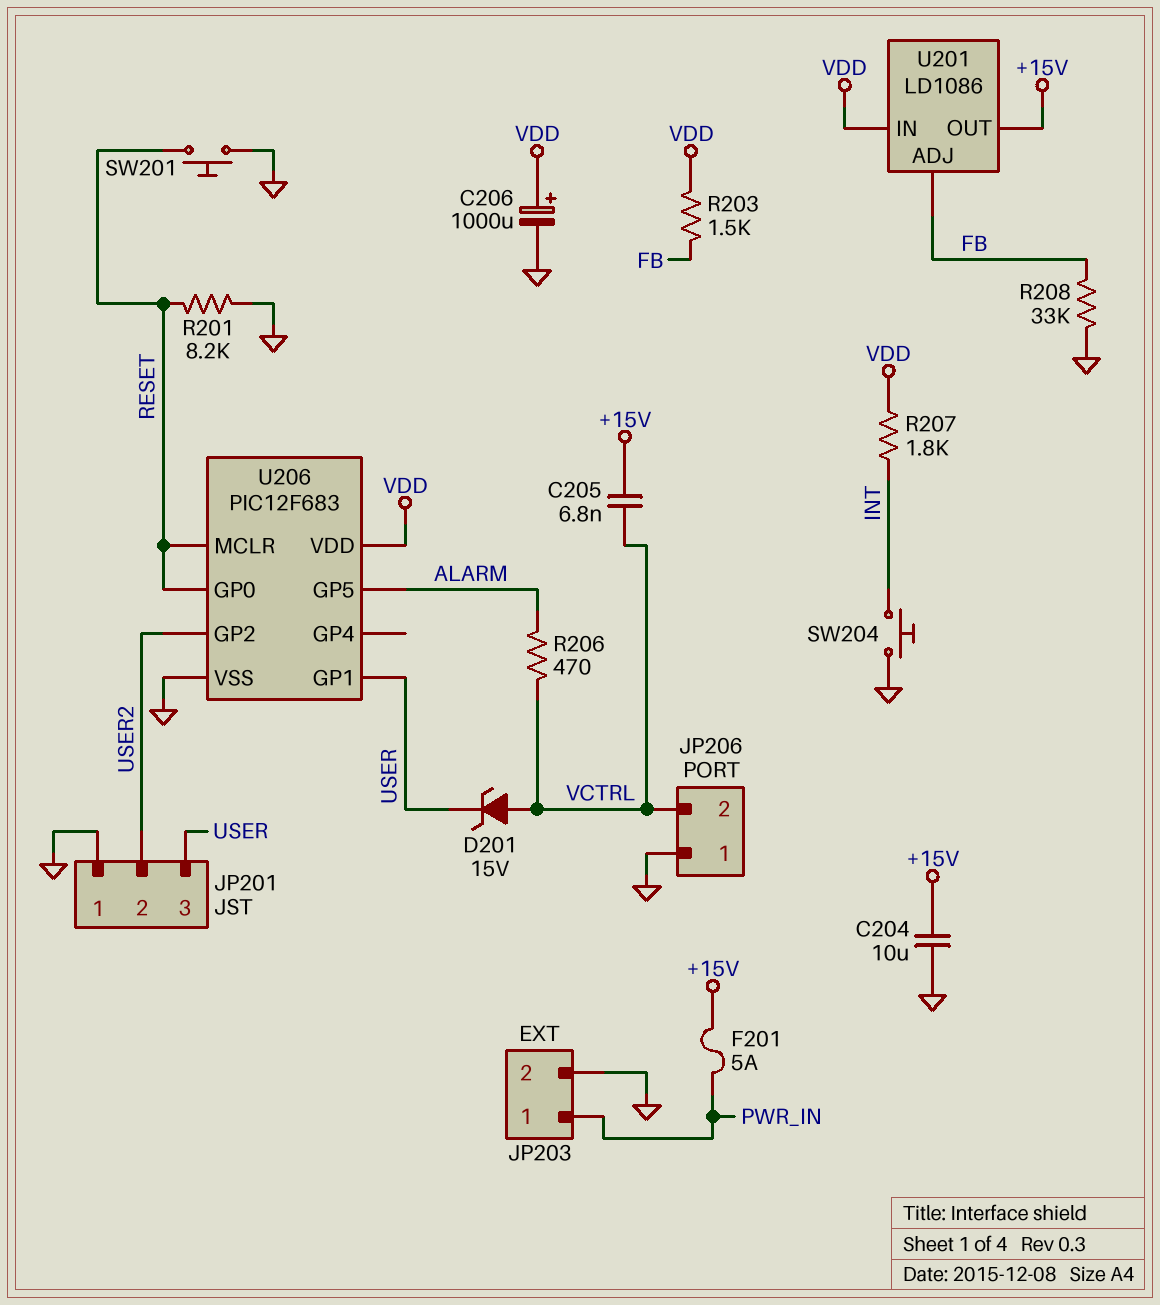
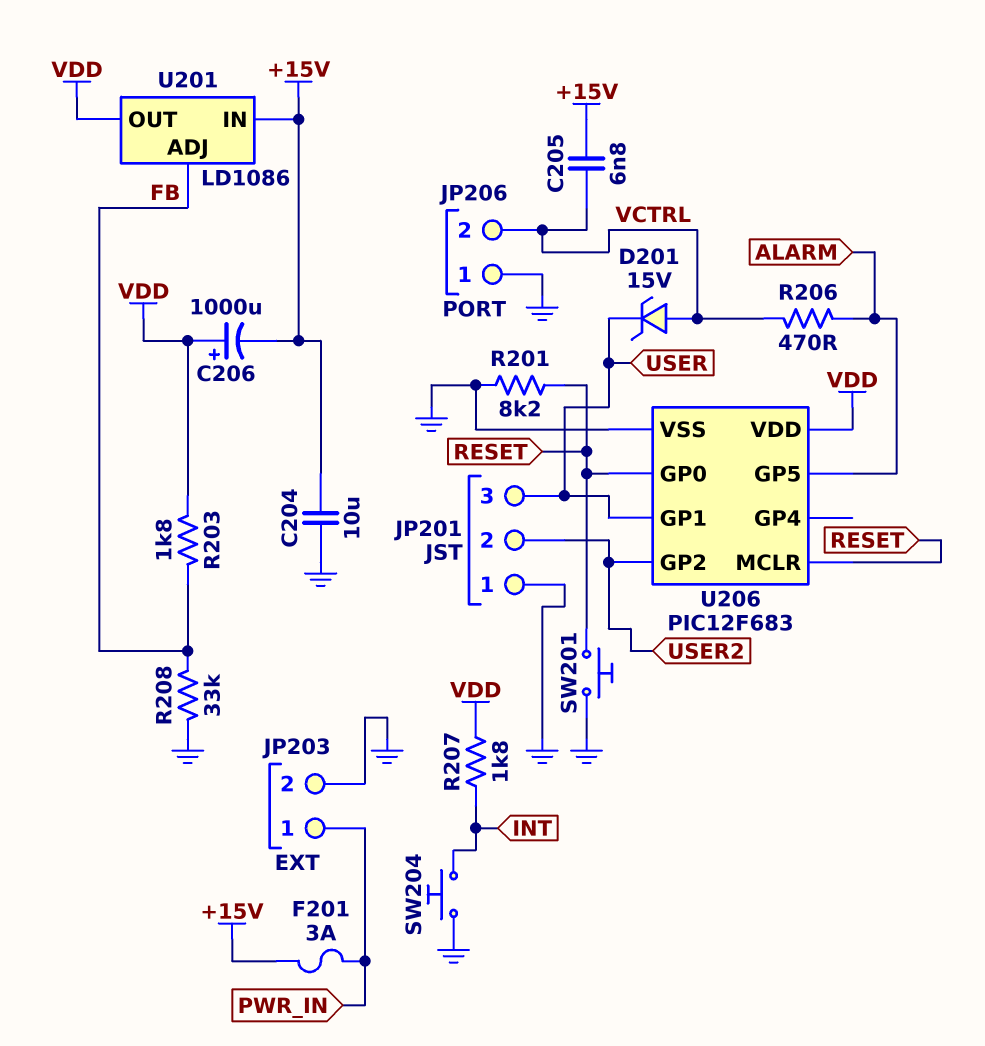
C206: 1000uF (plus VDD, minus GND) -> 1000uF (plus VDD, minus +15V)
F201: 5A (+15V, PWR_IN) -> 3A (+15V, PWR_IN)
R203: 1.5k (FB, VDD) -> 1.8k (FB, VDD)
U201 pin IN: VDD -> +15V
U201 pin OUT: +15V -> VDD

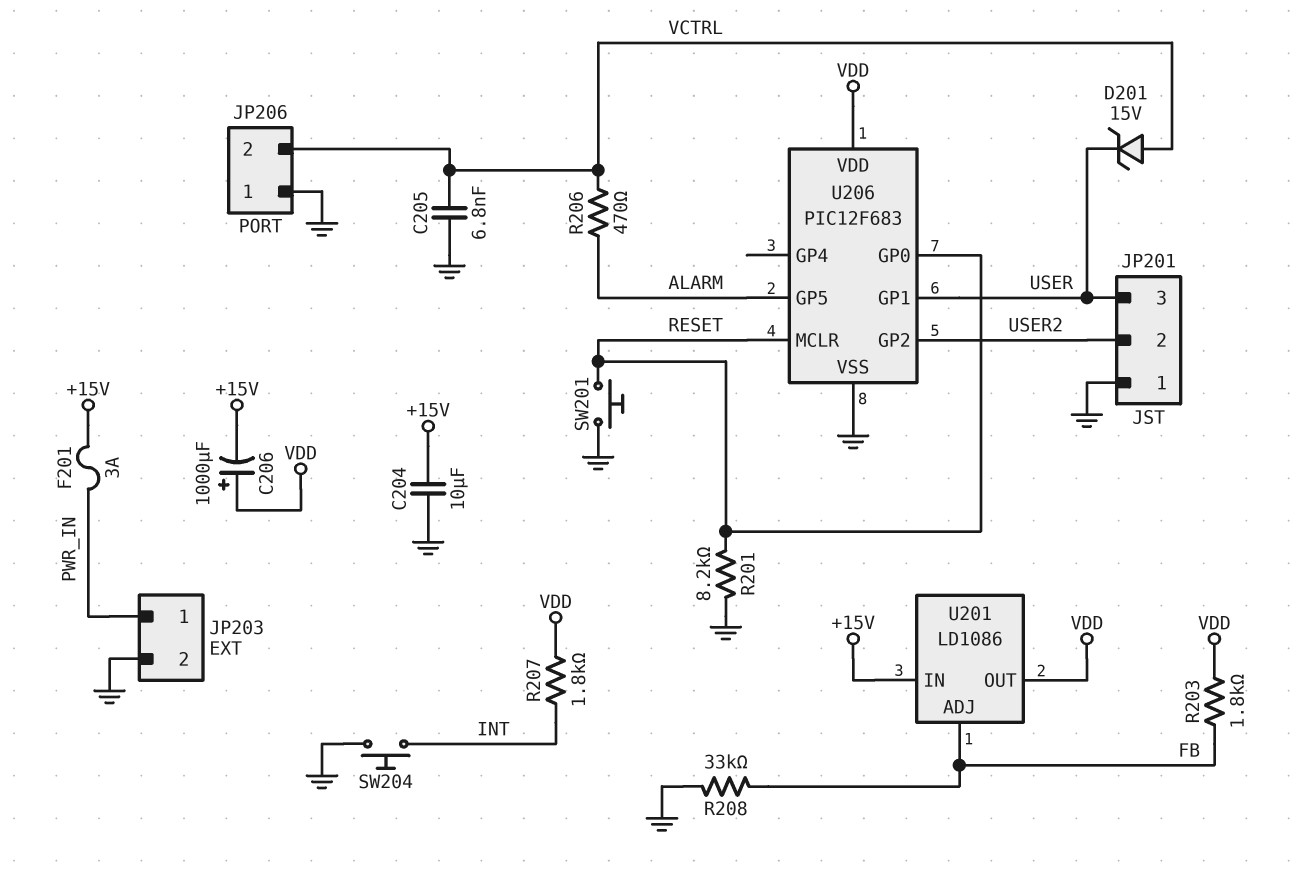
C205: 6.8nF (+15V, VCTRL) -> 6.8nF (GND, VCTRL)

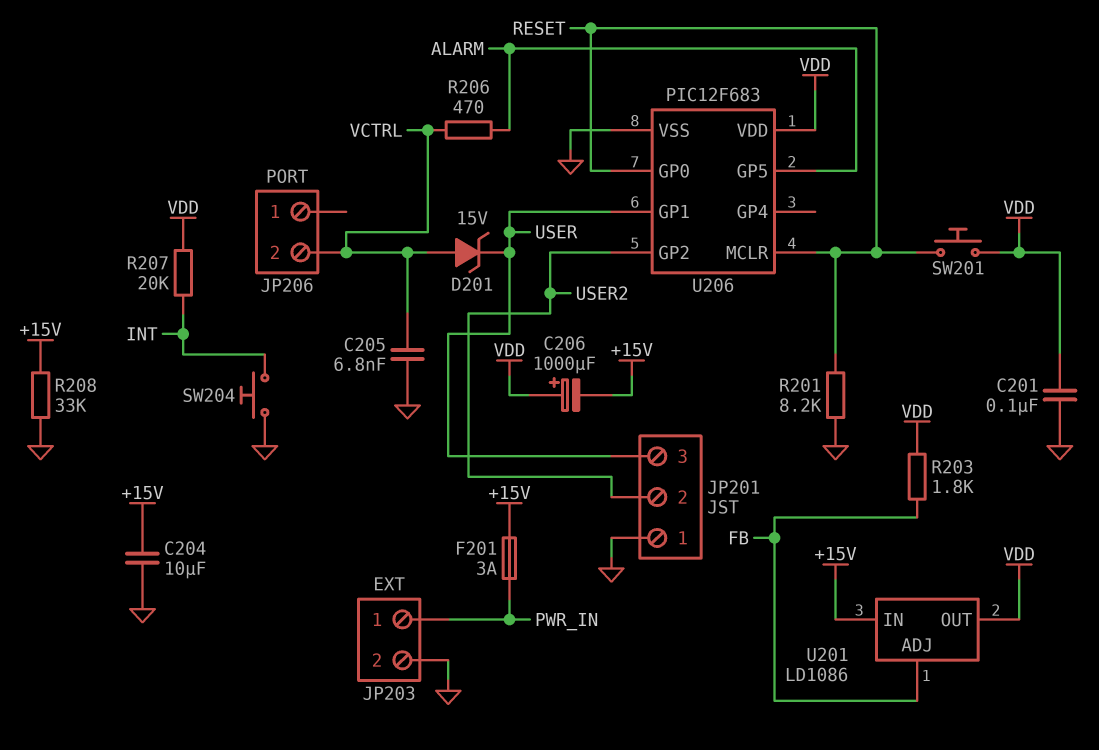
C201: none -> 100nF (GND, VDD)
JP206 pin 1: GND -> none
R207: 1.8k (INT, VDD) -> 20k (INT, VDD)
R208: 33k (FB, GND) -> 33k (+15V, GND)
SW201: button (GND, RESET) -> button (RESET, VDD)

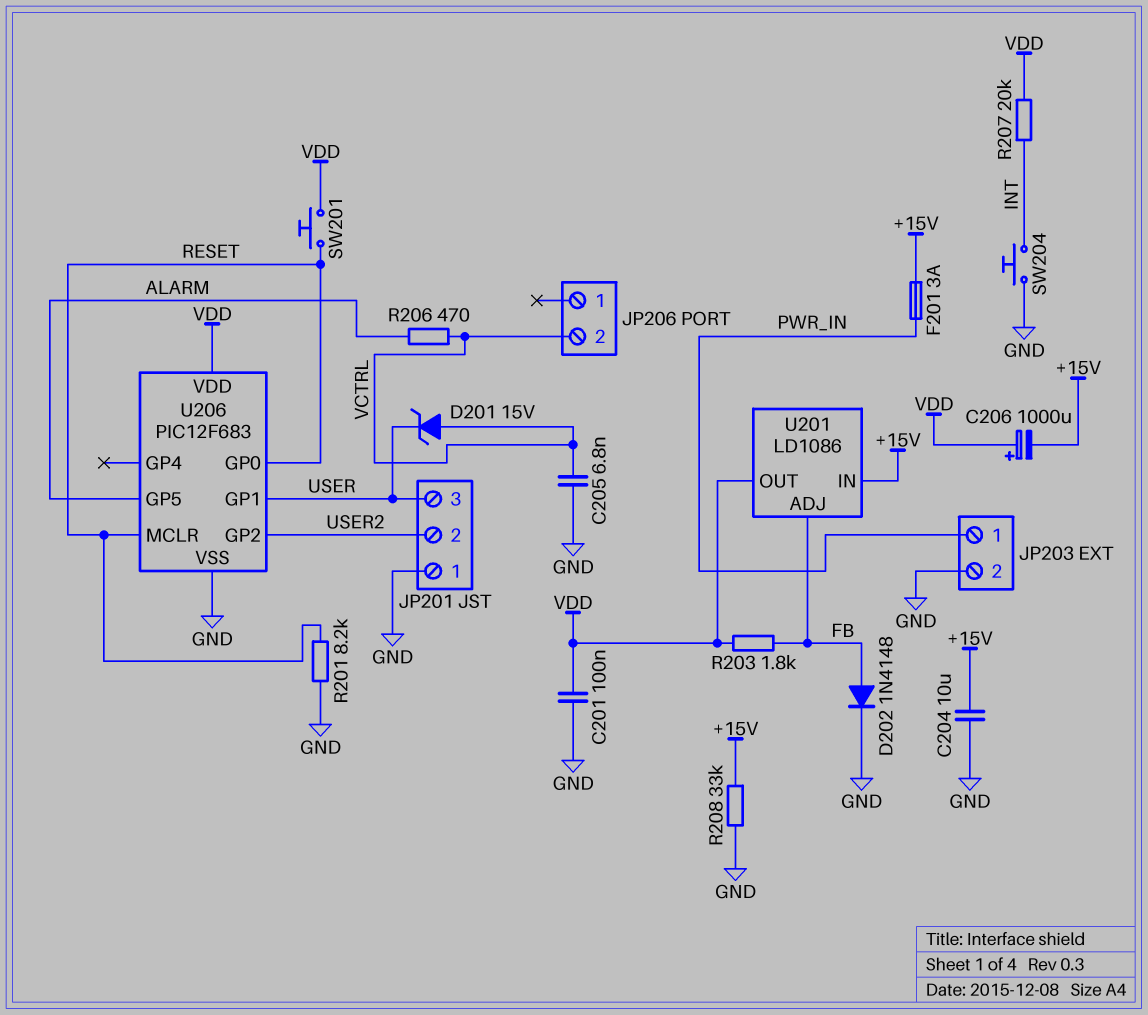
D202: none -> diode 1N4148 (A FB, K GND)

